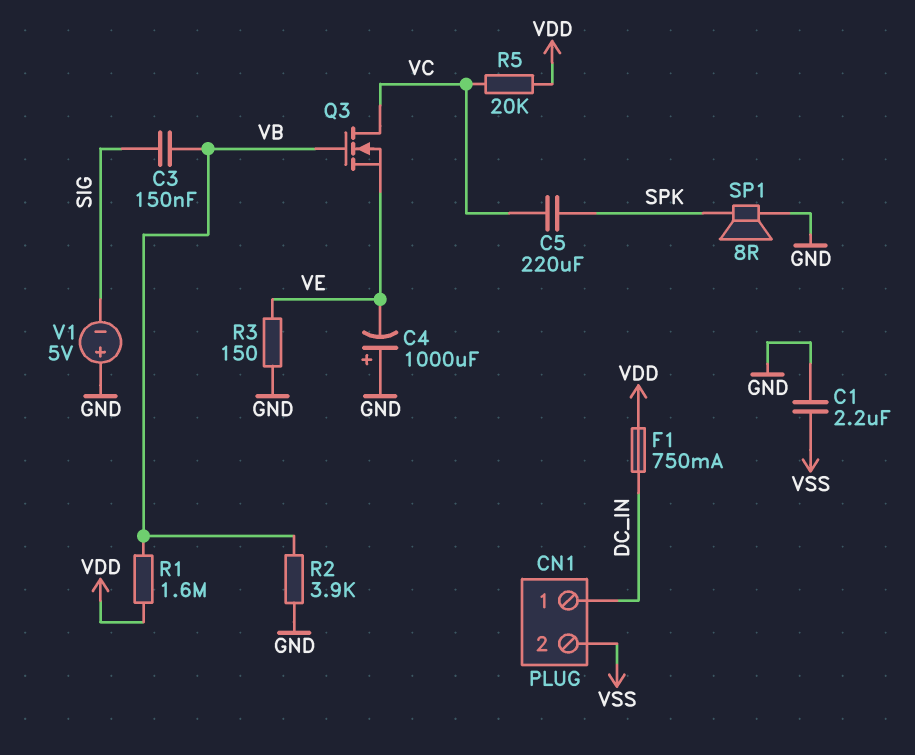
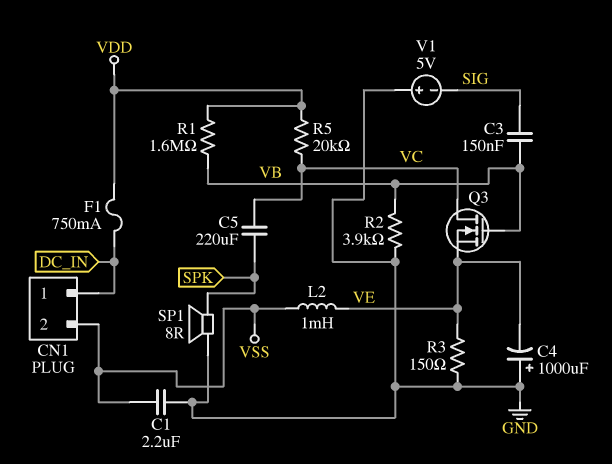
L2: none -> 1mH (VE, VSS)

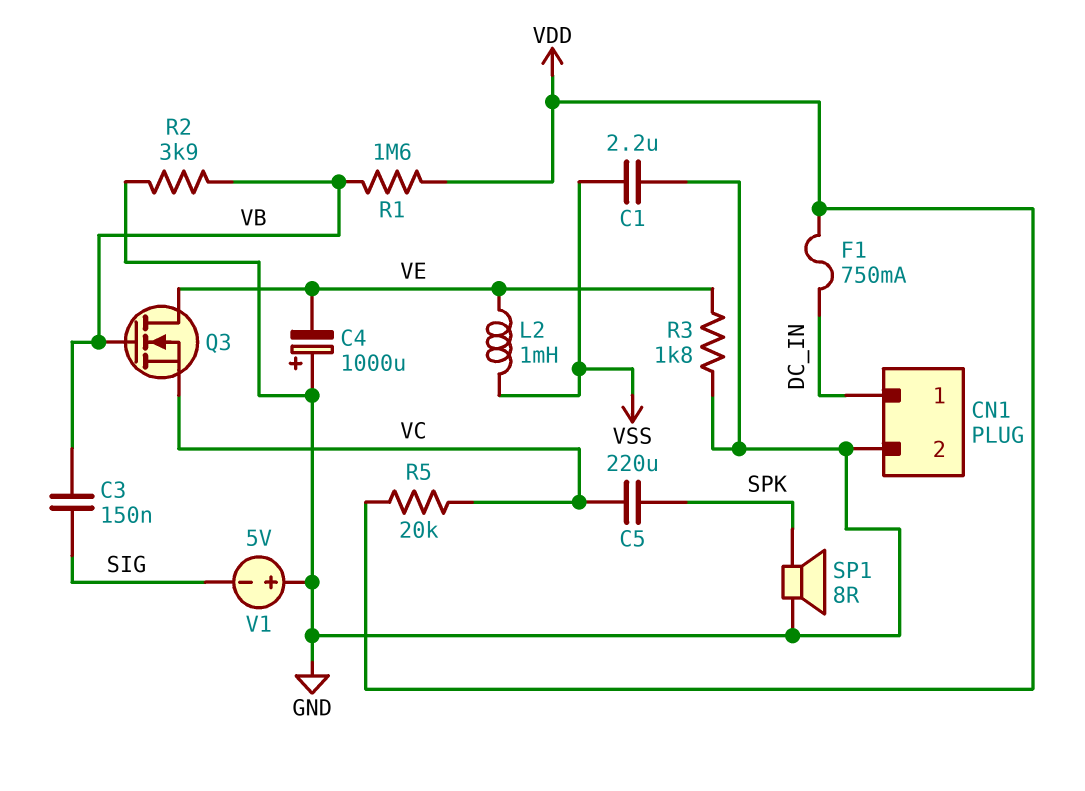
CN1 pin 2: VSS -> GND
Q3: NMOS (G VB, D VC, S VE) -> NMOS (G VB, D VE, S VC)
R3: 150 (GND, VE) -> 1.8k (GND, VE)

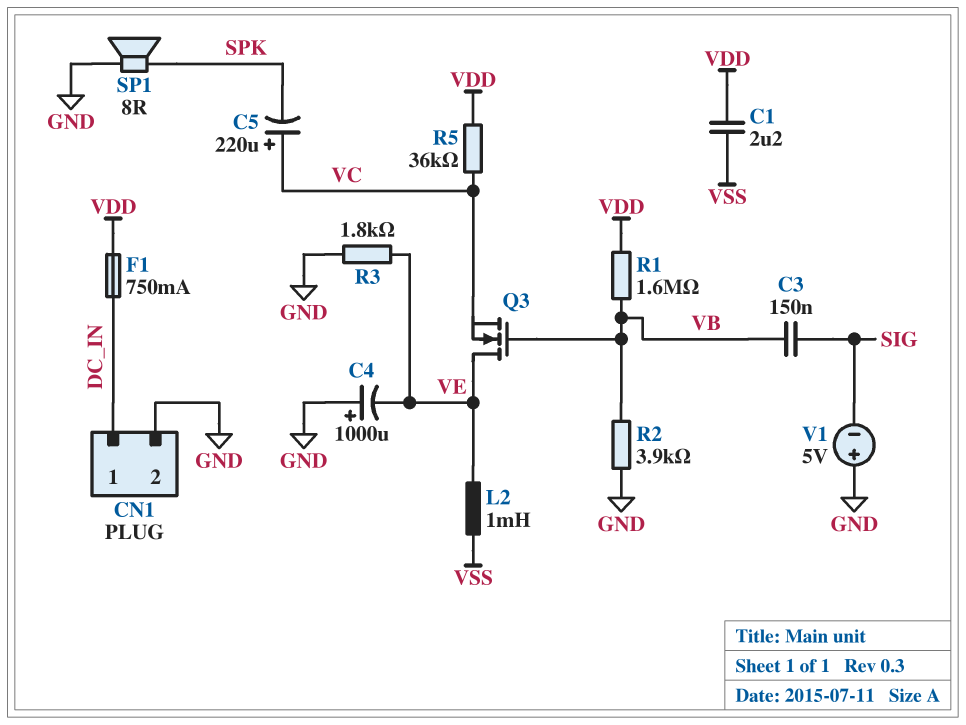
C1: 2.2uF (GND, VSS) -> 2.2uF (VDD, VSS)
C5: 220uF (SPK, VC) -> 220uF (plus VC, minus SPK)
R5: 20k (VC, VDD) -> 36k (VC, VDD)

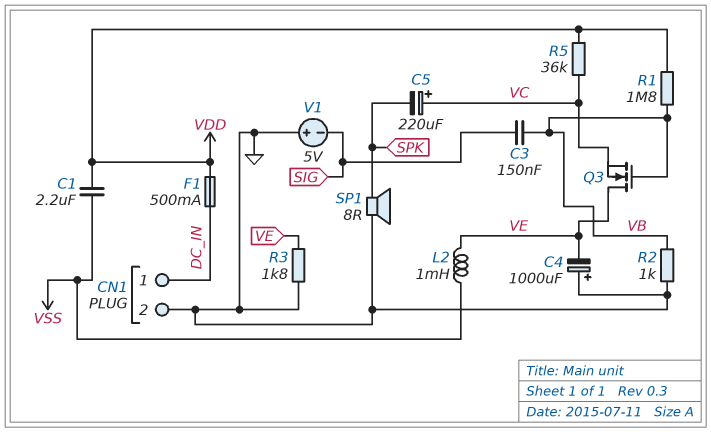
F1: 750mA (DC_IN, VDD) -> 500mA (DC_IN, VDD)
R1: 1.6M (VB, VDD) -> 1.8M (VB, VDD)
R2: 3.9k (GND, VB) -> 1k (GND, VB)

